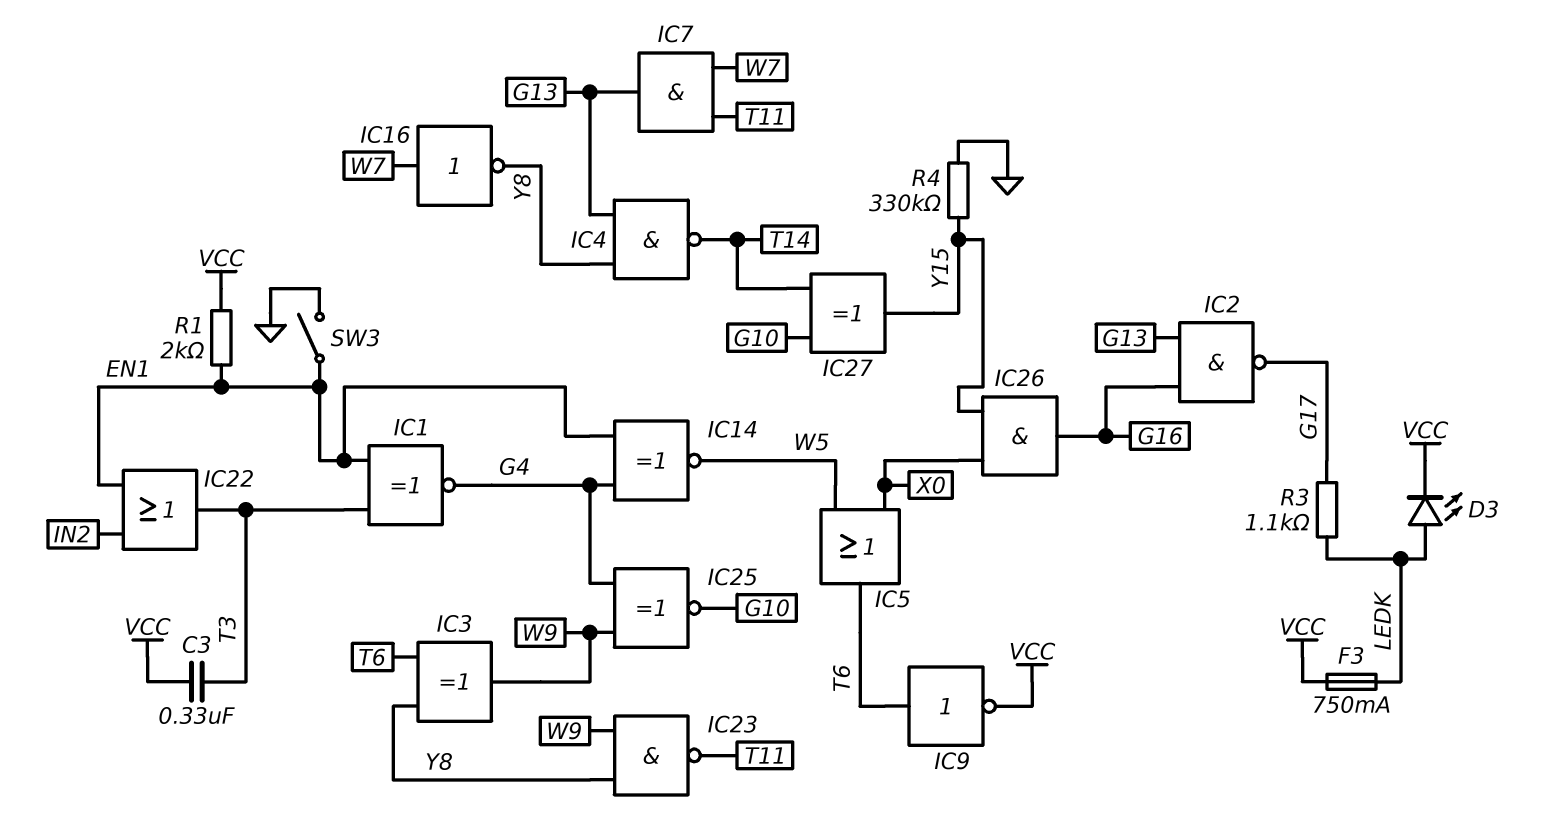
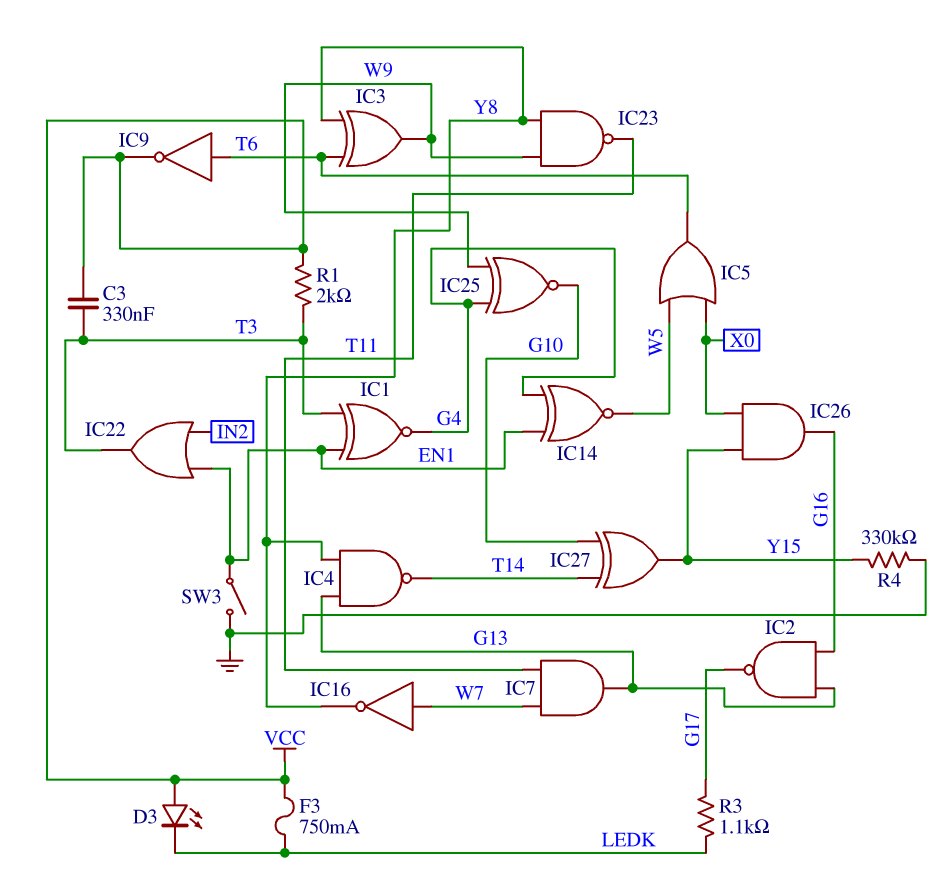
D3: LED (A LEDK, K VCC) -> LED (A VCC, K LEDK)
R1: 2k (EN1, VCC) -> 2k (T3, VCC)

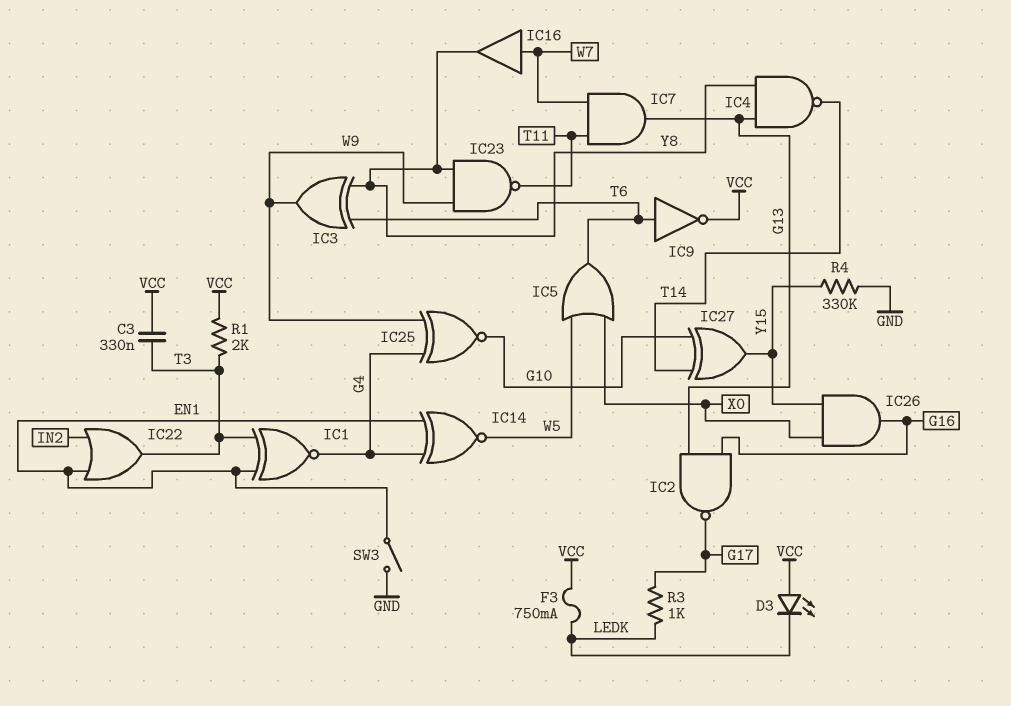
IC16: NOT (in W7, out Y8) -> buffer (in W7, out Y8)
R3: 1.1k (G17, LEDK) -> 1k (G17, LEDK)

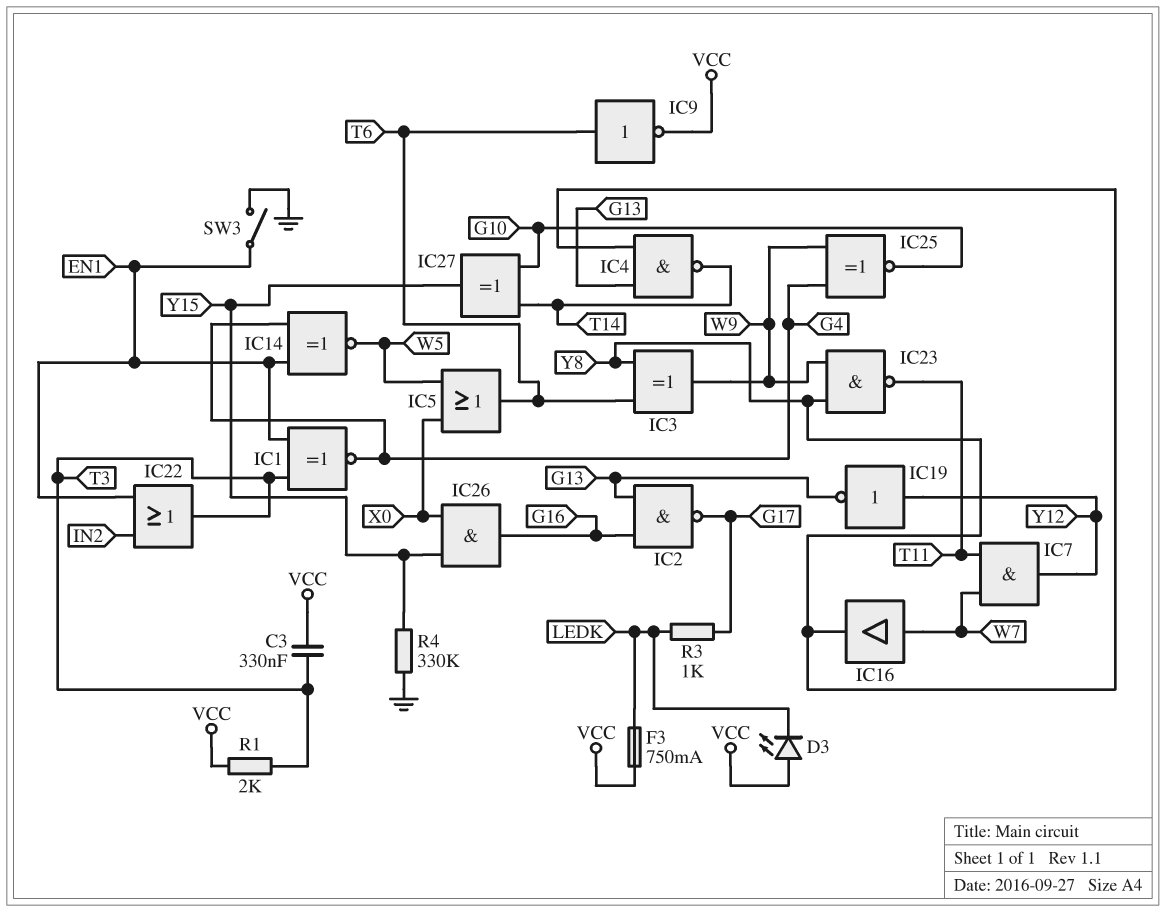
IC7: AND (in T11, in W7, out G13) -> AND (in T11, in W7, out Y12)
IC19: none -> NOT (in Y12, out G13)

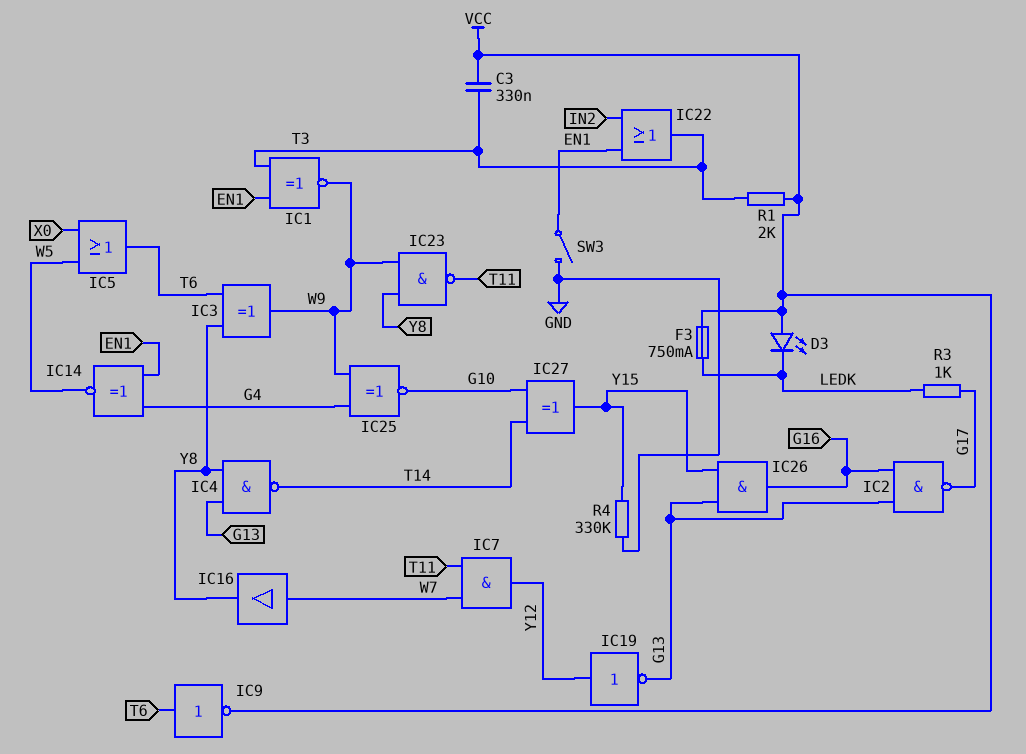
IC1: XNOR (in EN1, in T3, out G4) -> XNOR (in EN1, in T3, out W9)
IC26: AND (in X0, in Y15, out G16) -> AND (in G13, in Y15, out G16)

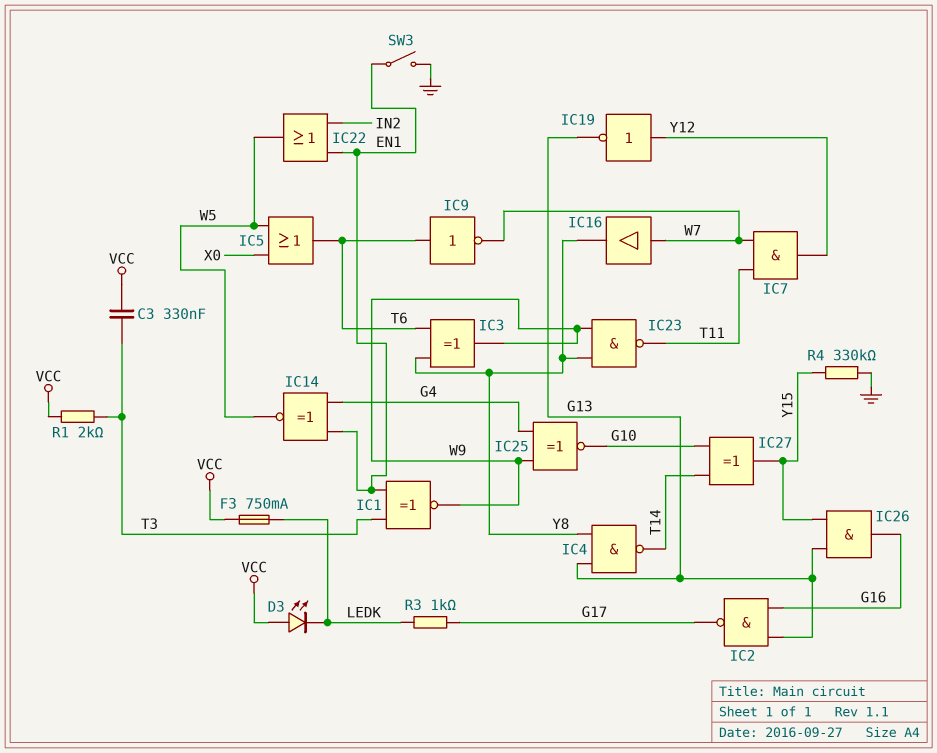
IC9: NOT (in T6, out VCC) -> NOT (in T6, out W7)
IC22: OR (in EN1, in IN2, out T3) -> OR (in EN1, in IN2, out W5)

